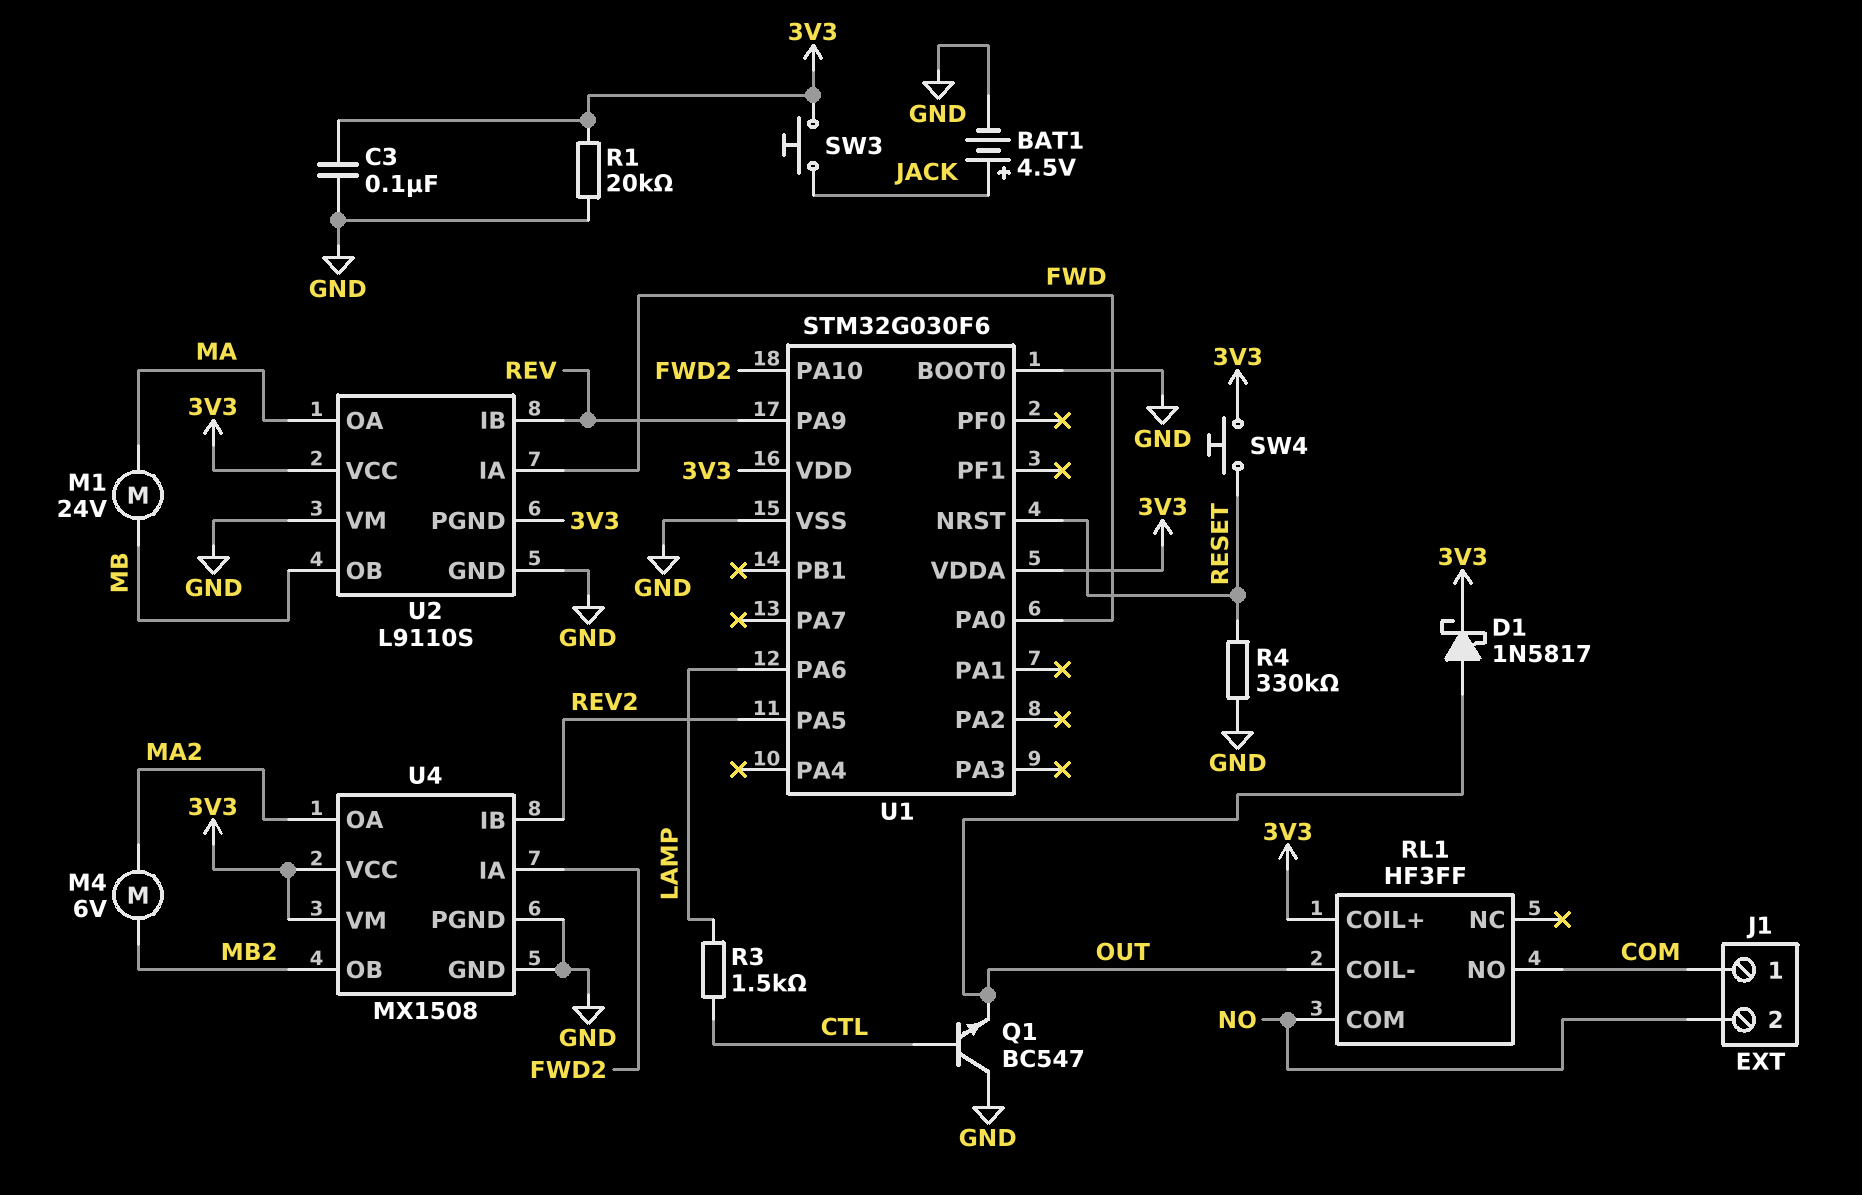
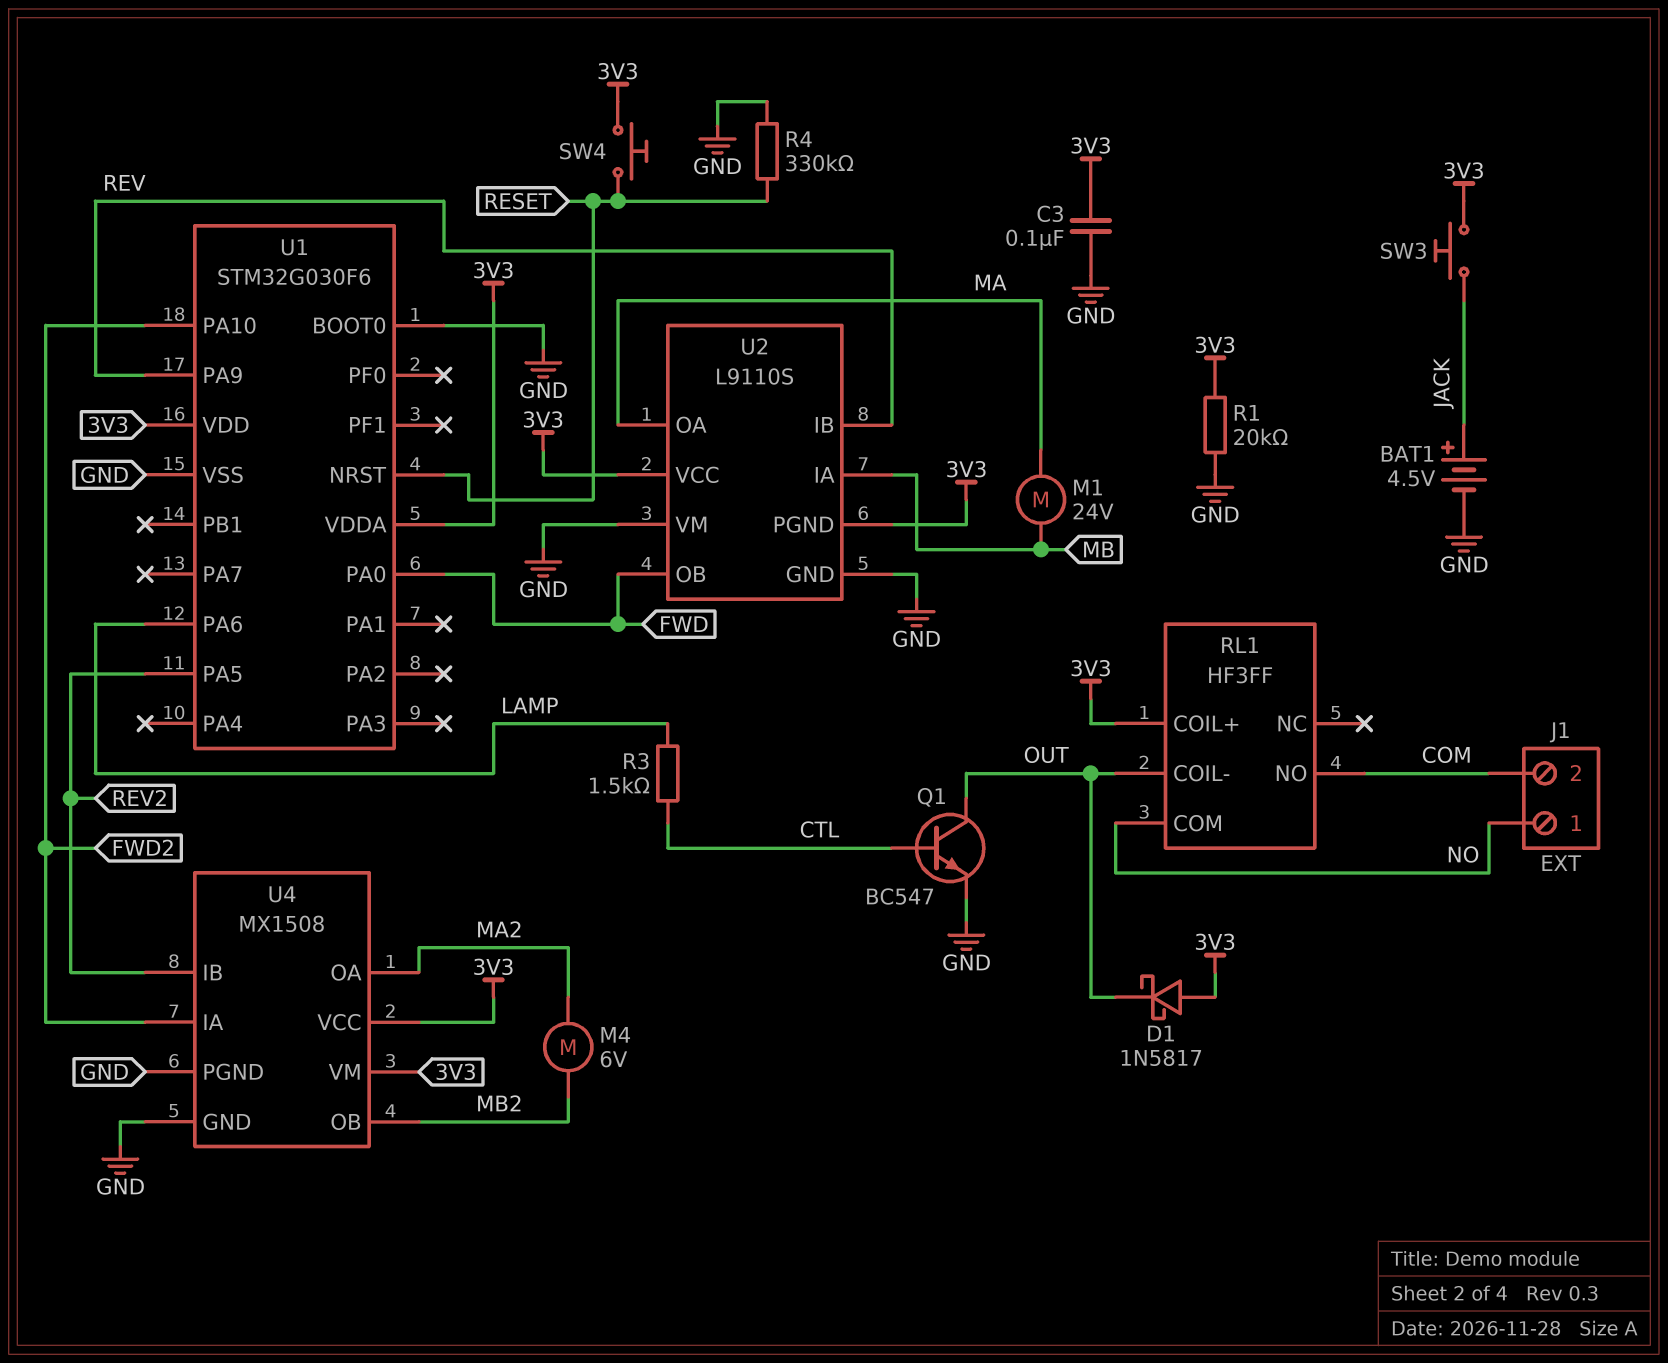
D1: schottky 1N5817 (A OUT, K 3V3) -> schottky 1N5817 (A 3V3, K OUT)
J1 pin 1: COM -> NO
J1 pin 2: NO -> COM
Q1: NPN BC547 (B CTL, C GND, E OUT) -> NPN BC547 (B CTL, C OUT, E GND)
U2 pin IA: FWD -> MB
U2 pin OB: MB -> FWD

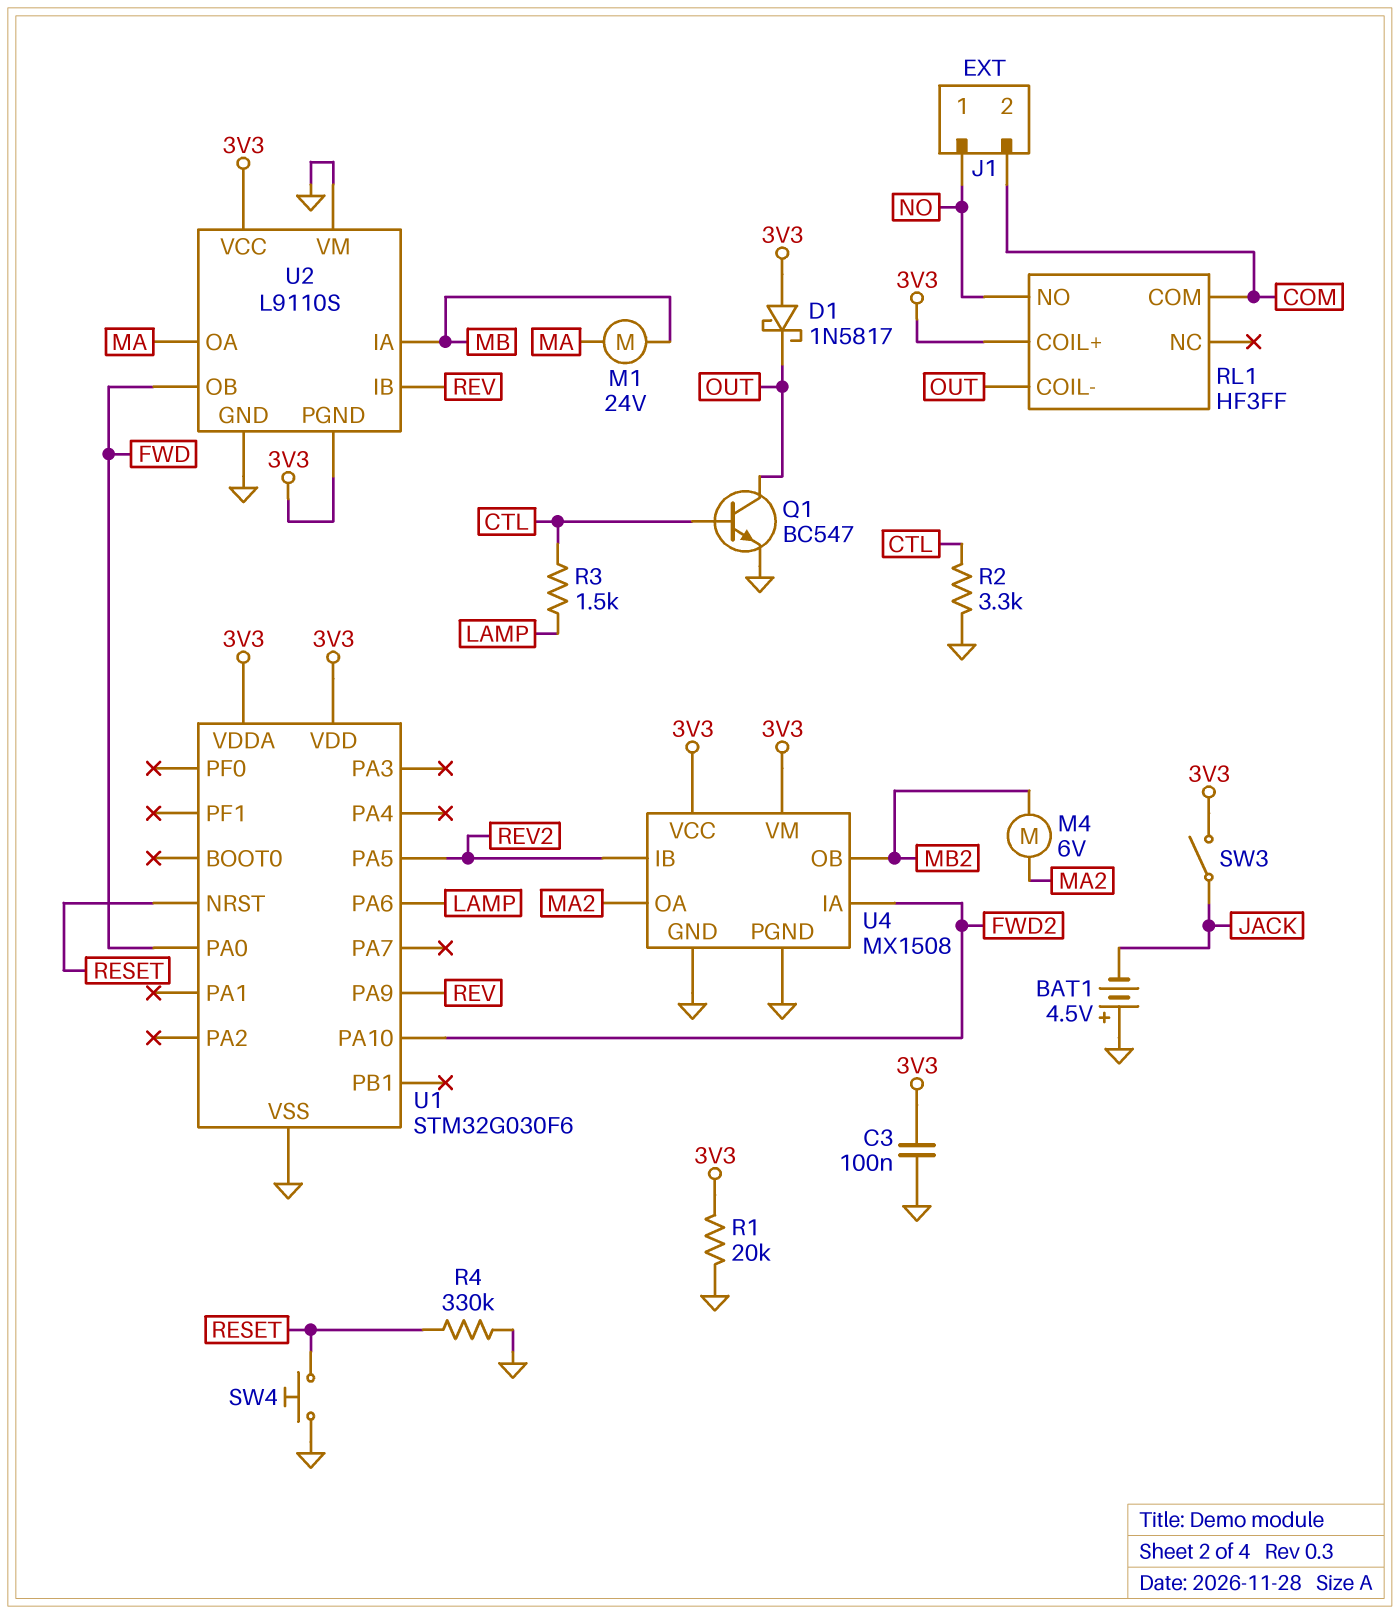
BAT1: 4.5V (plus JACK, minus GND) -> 4.5V (plus GND, minus JACK)
R2: none -> 3.3k (CTL, GND)
RL1 pin COM: NO -> COM
RL1 pin NO: COM -> NO
SW3: button (3V3, JACK) -> switch (3V3, JACK)
SW4: button (3V3, RESET) -> button (GND, RESET)
U1 pin BOOT0: GND -> none

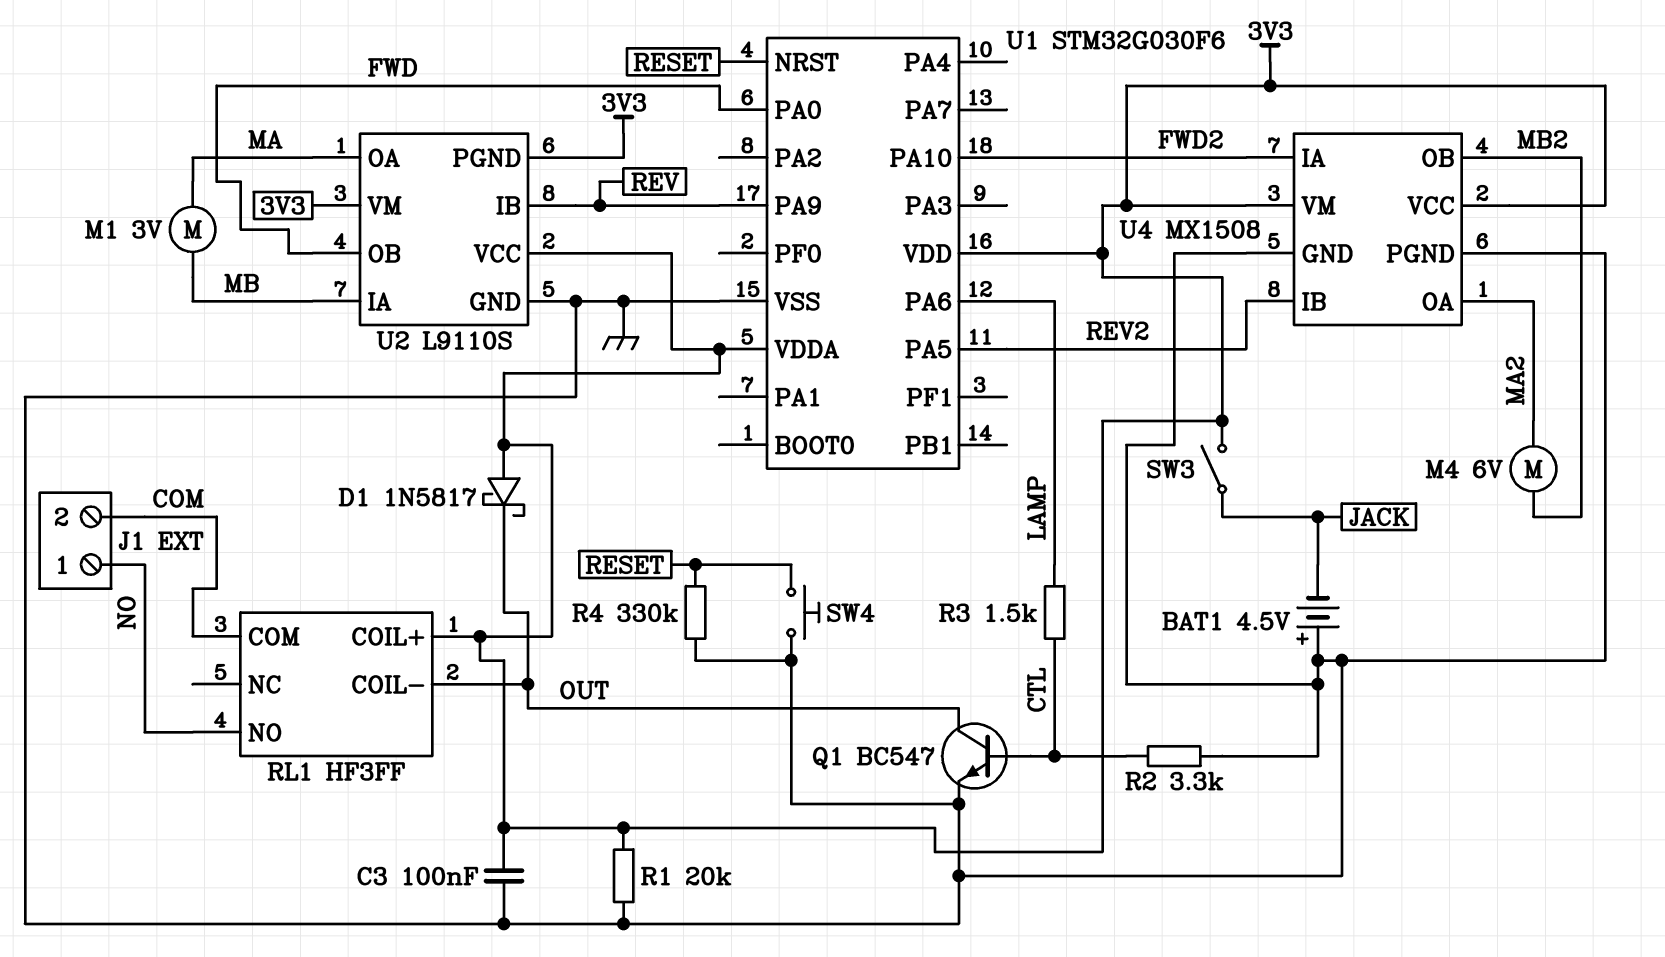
M1: motor 24V (MA, MB) -> motor 3V (MA, MB)
U2 pin VM: GND -> 3V3

